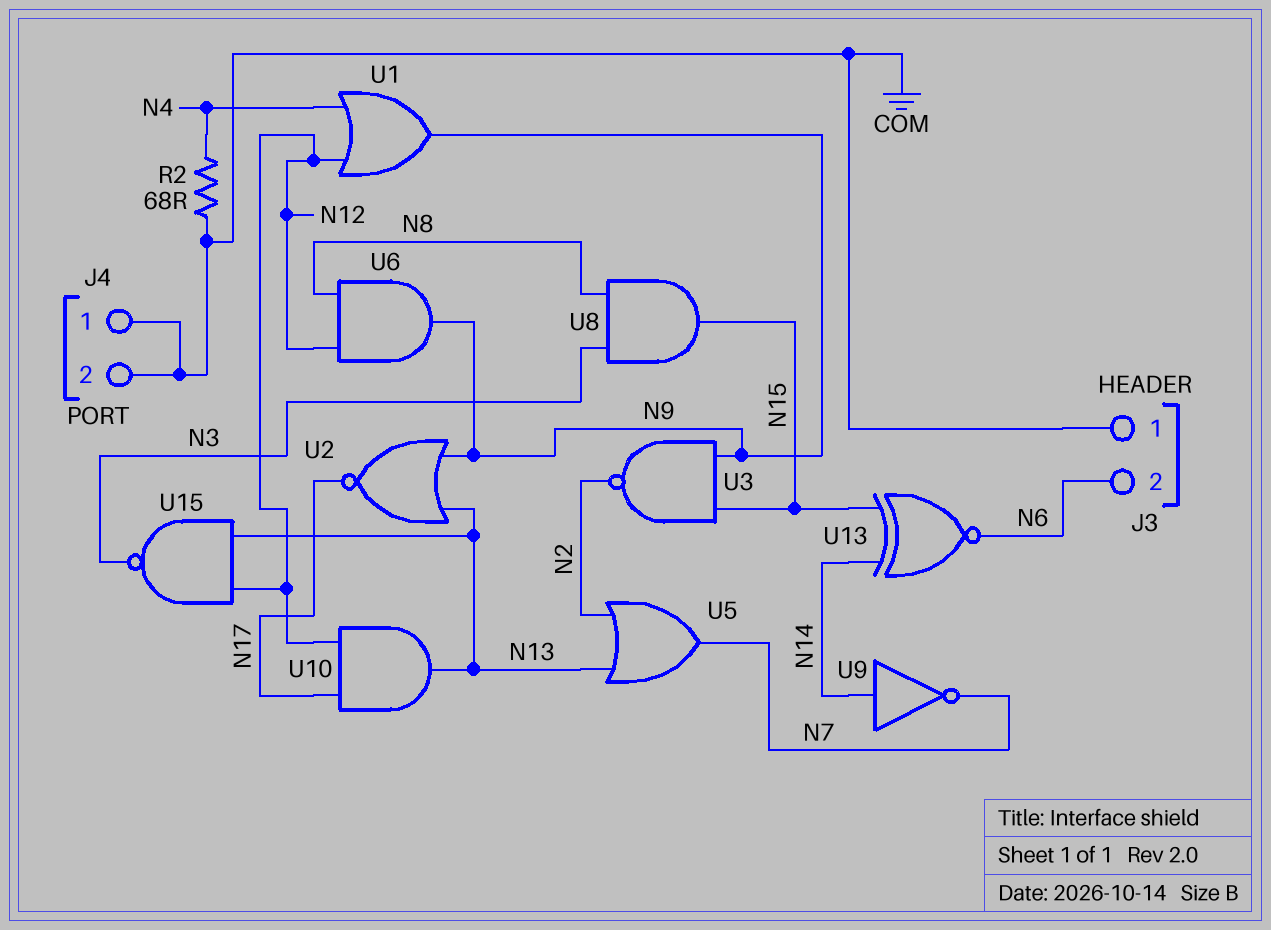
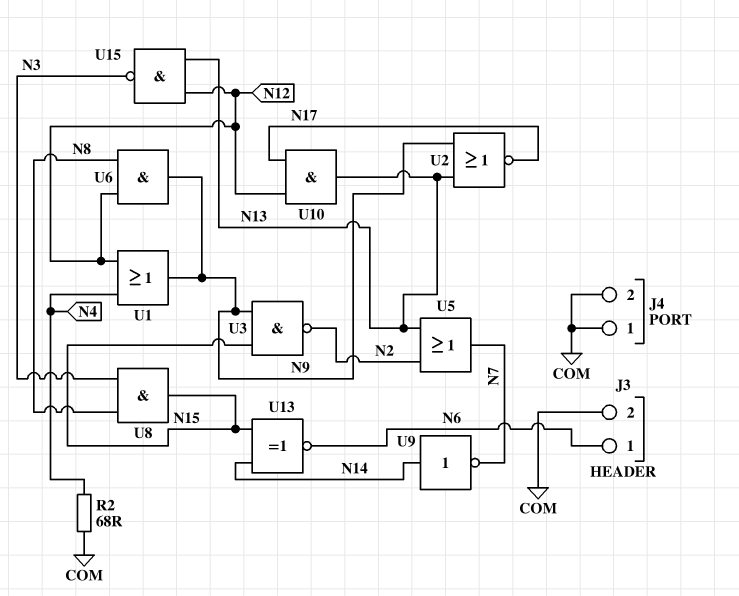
J3 pin 1: COM -> N6
J3 pin 2: N6 -> COM

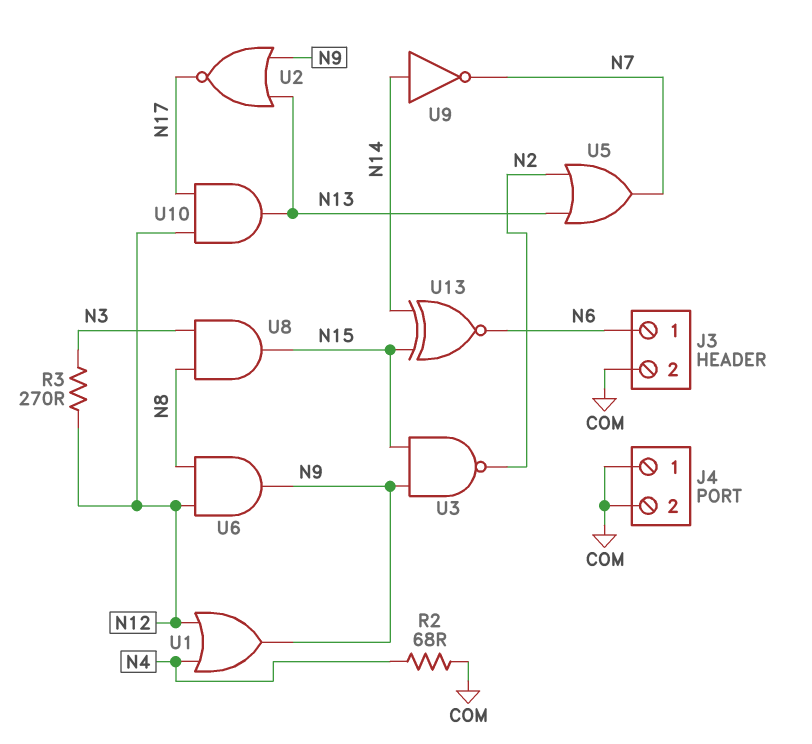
R3: none -> 270 (N3, N12)
U15: NAND (in N12, in N13, out N3) -> none

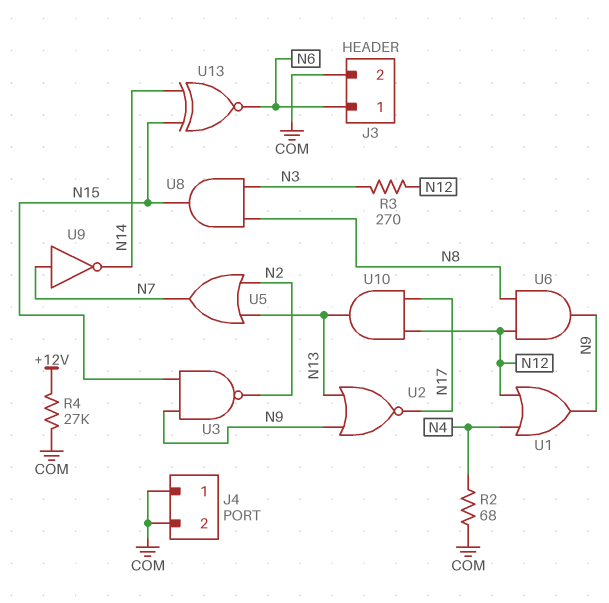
R4: none -> 27k (+12V, COM)
U9: NOT (in N14, out N7) -> NOT (in N7, out N14)

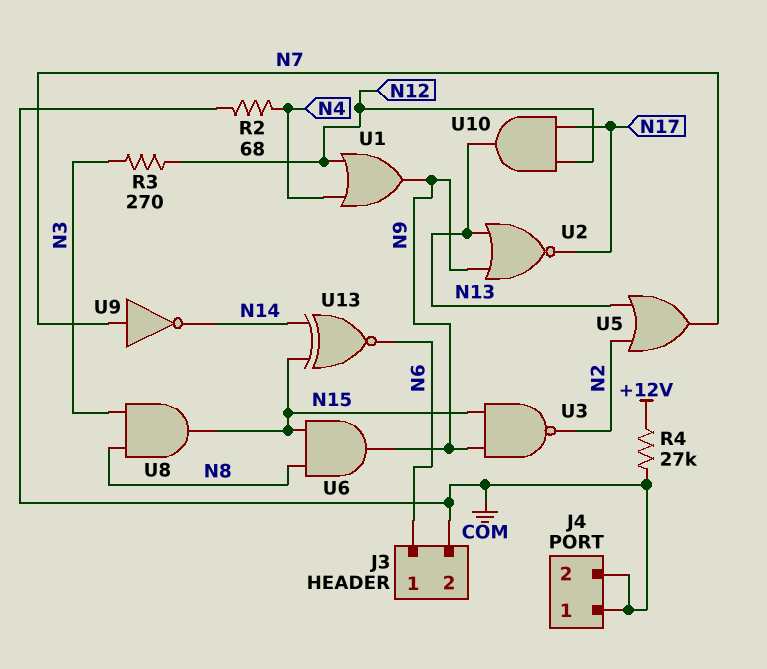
U6: AND (in N8, in N12, out N9) -> AND (in N8, in N15, out N9)

